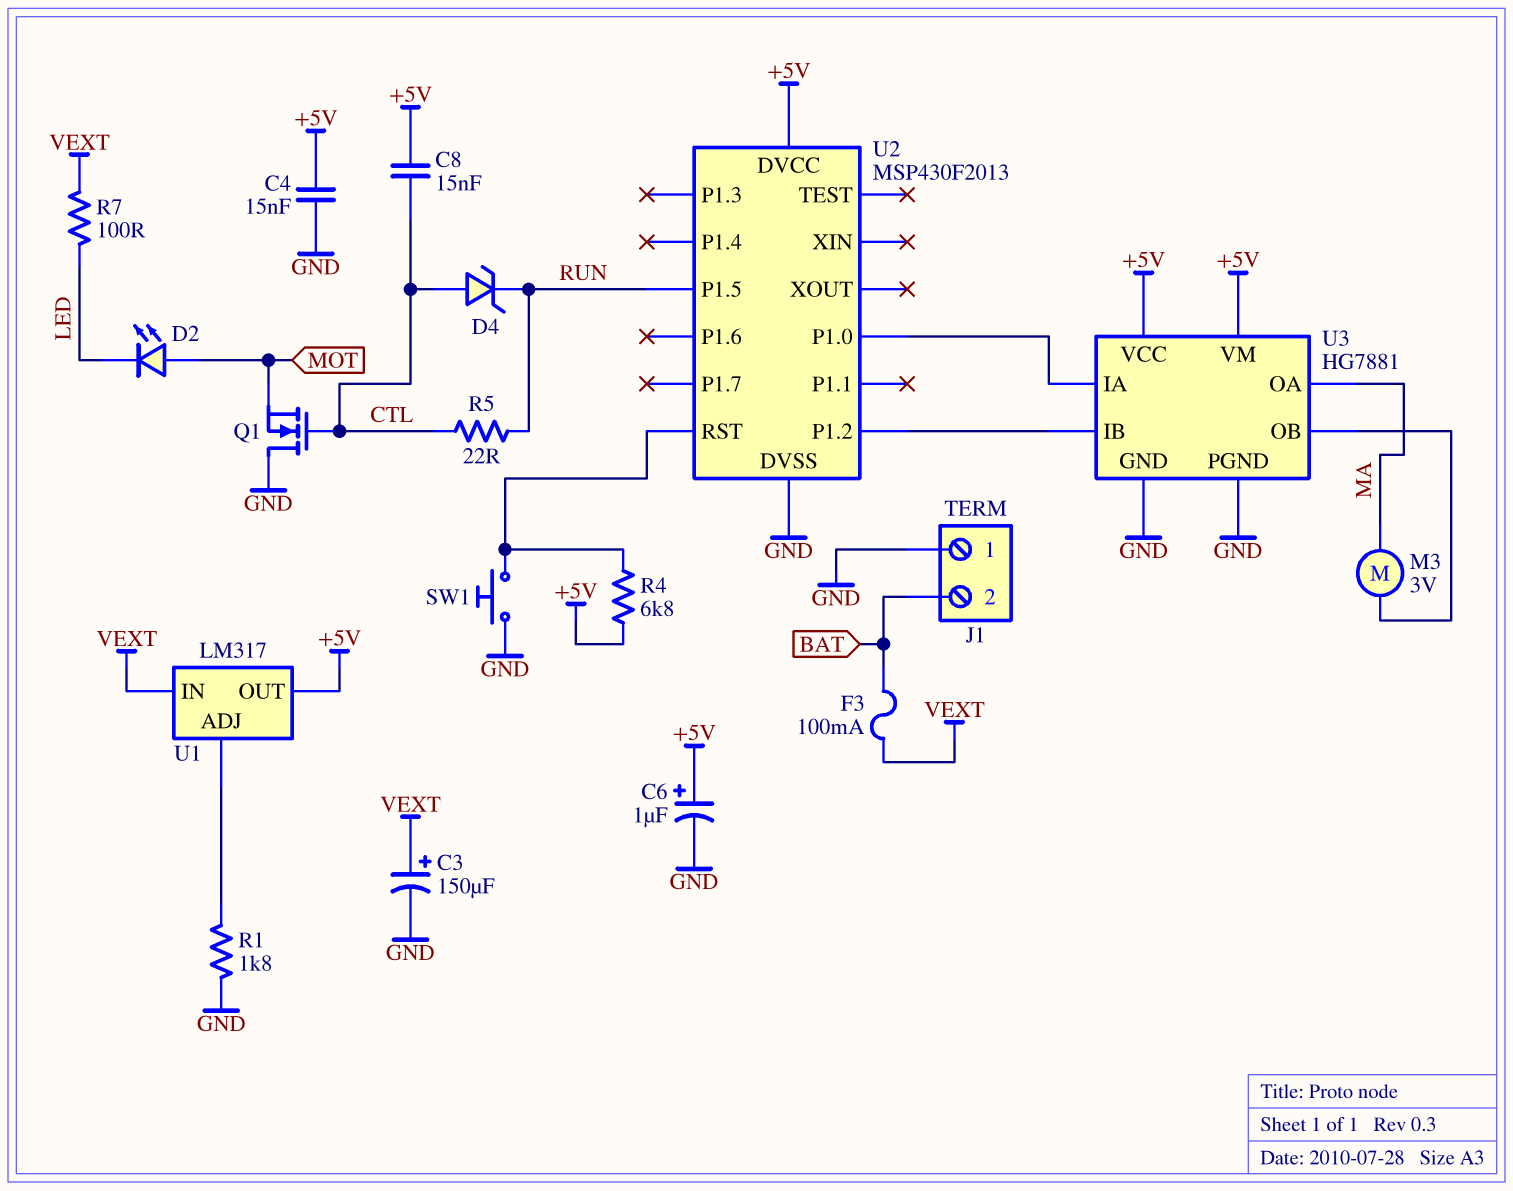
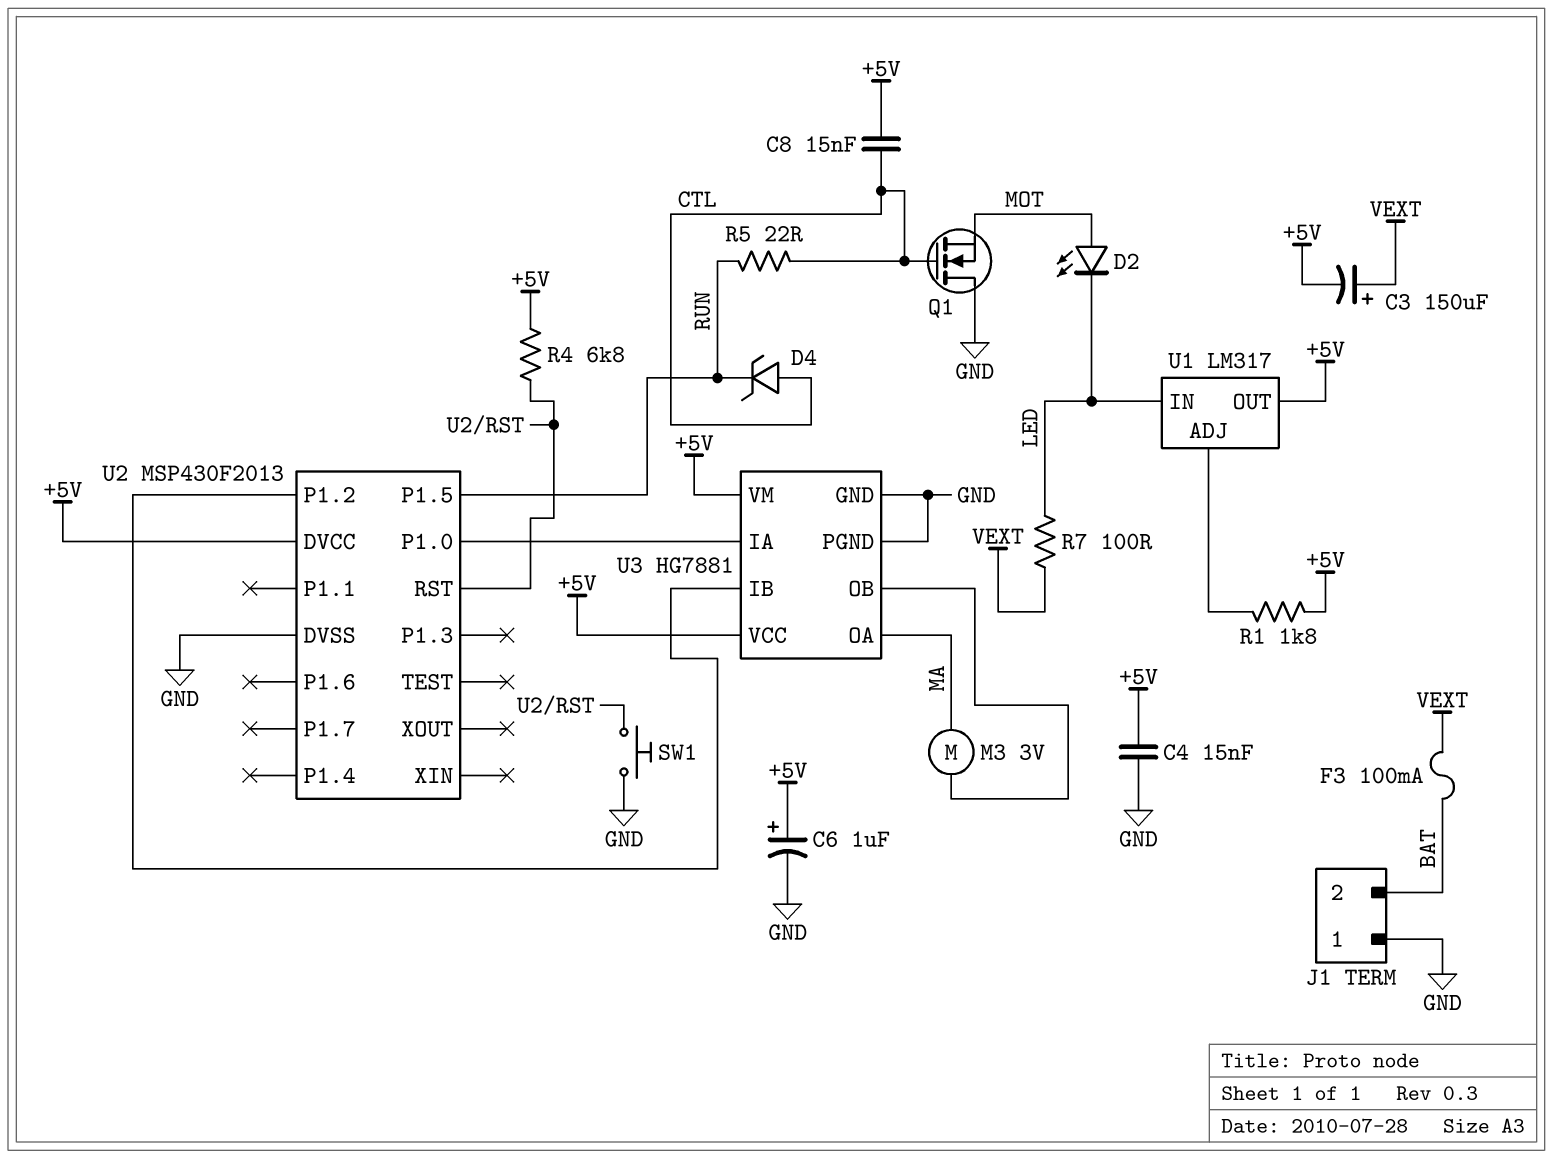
C3: 150uF (plus VEXT, minus GND) -> 150uF (plus VEXT, minus +5V)
R1: 1.8k (GND, U1/ADJ) -> 1.8k (+5V, U1/ADJ)
U1 pin IN: VEXT -> LED

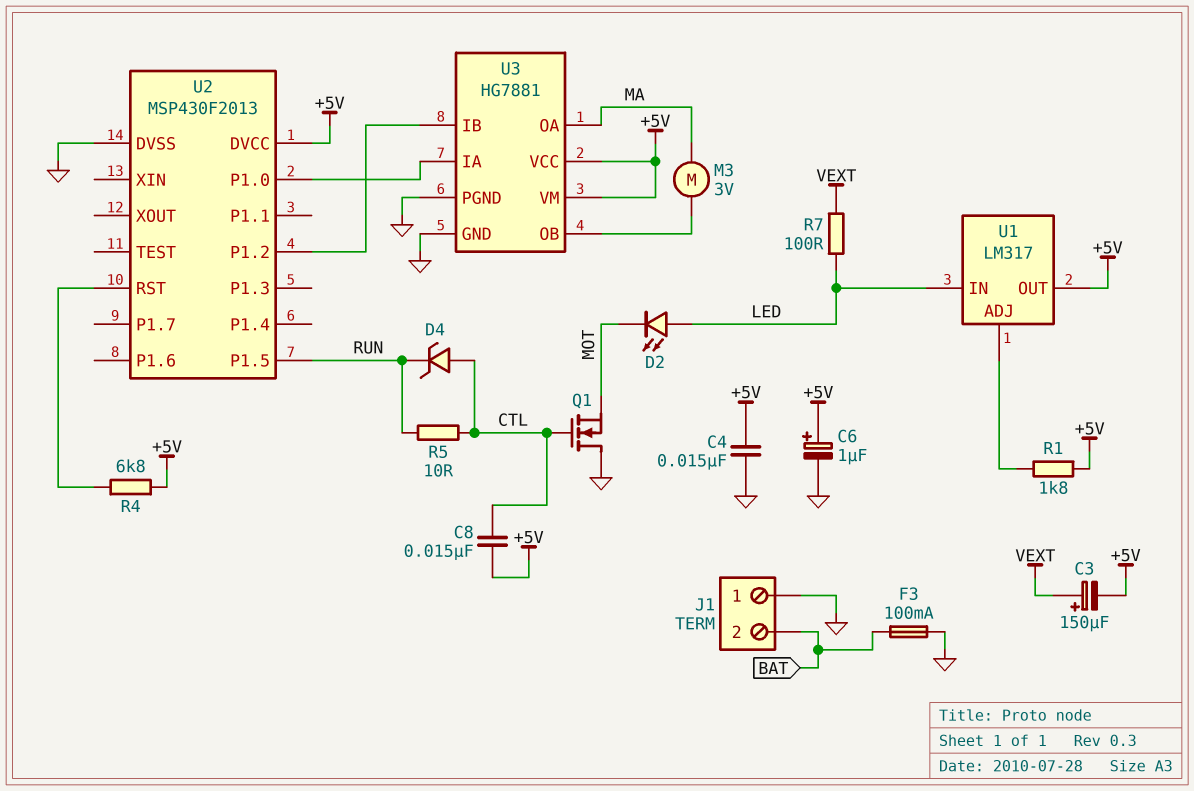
D2: LED (A MOT, K LED) -> LED (A LED, K MOT)
F3: 100mA (BAT, VEXT) -> 100mA (BAT, GND)
R5: 22 (CTL, RUN) -> 10 (CTL, RUN)
SW1: button (GND, U2/RST) -> none

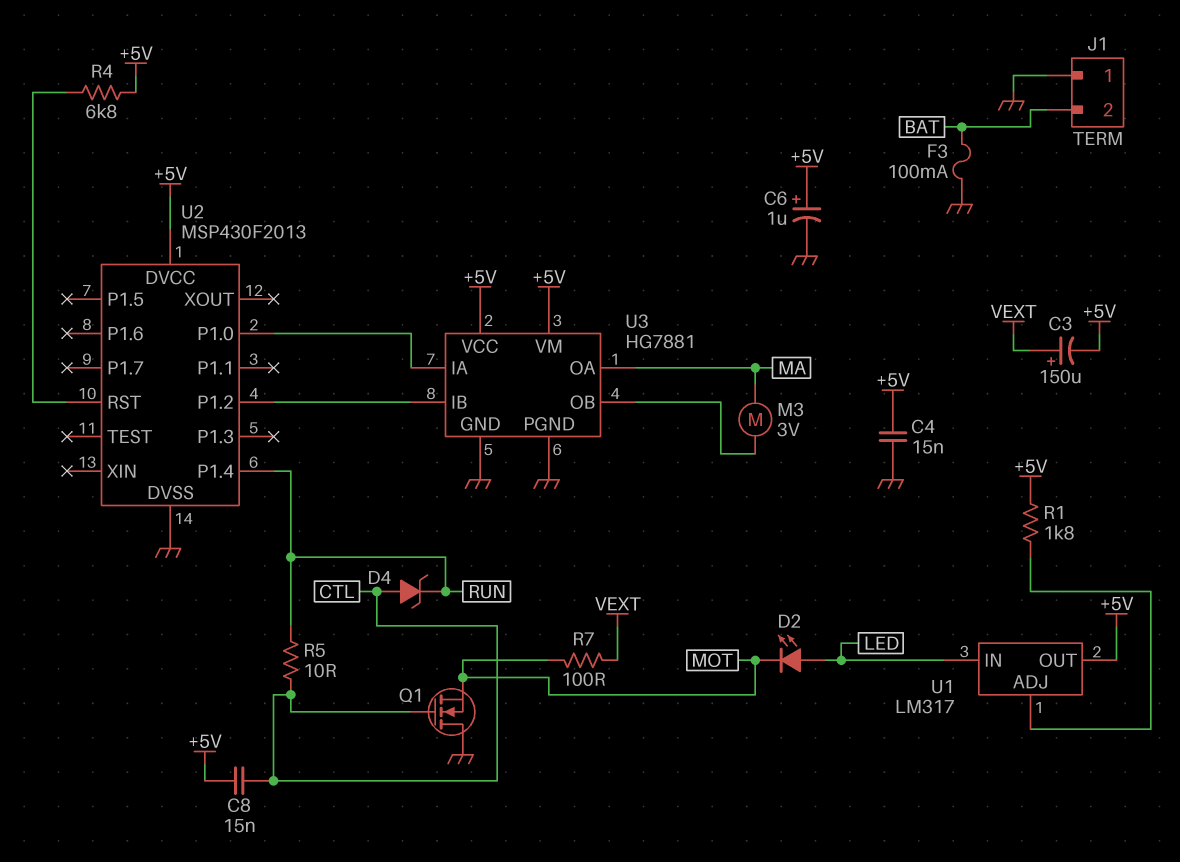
R7: 100 (LED, VEXT) -> 100 (MOT, VEXT)
U2 pin P1.4: none -> RUN
U2 pin P1.5: RUN -> none

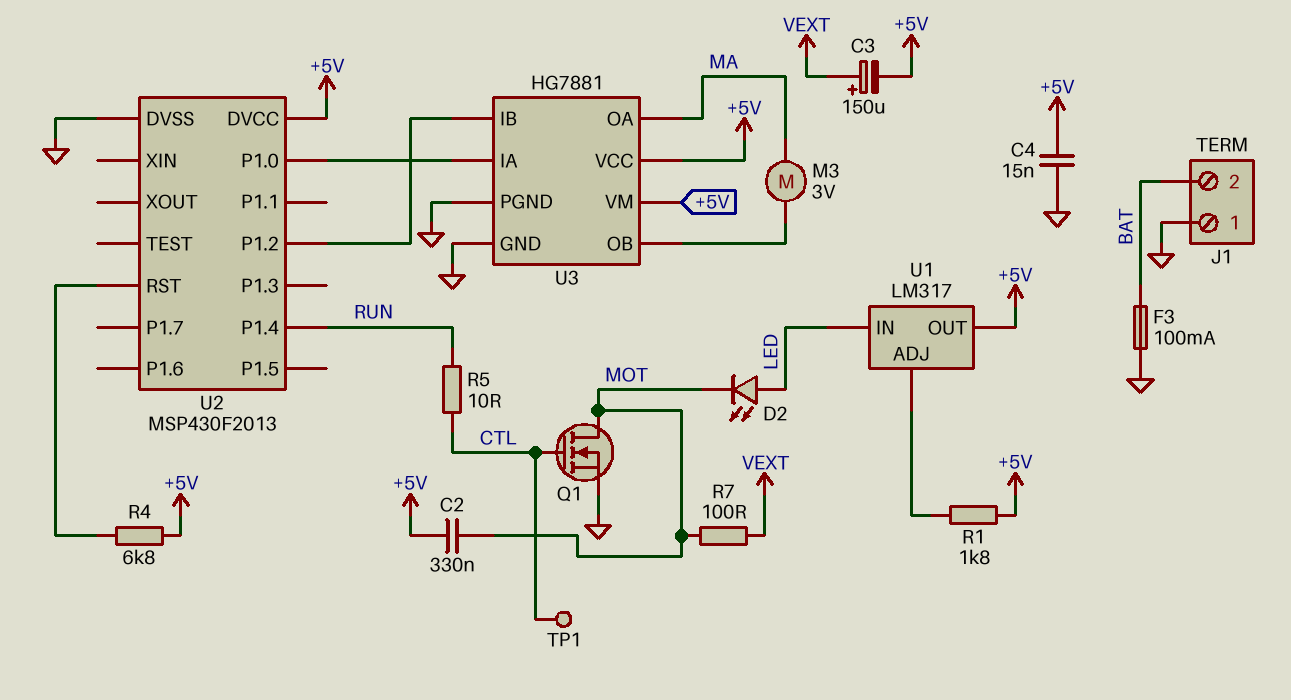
C2: none -> 330nF (+5V, MOT)
C6: 1uF (plus +5V, minus GND) -> none
C8: 15nF (+5V, CTL) -> none
D4: zener (A CTL, K RUN) -> none
Q1: NMOS (G CTL, D GND, S MOT) -> NMOS (G CTL, D MOT, S GND)
TP1: none -> test point (CTL)

